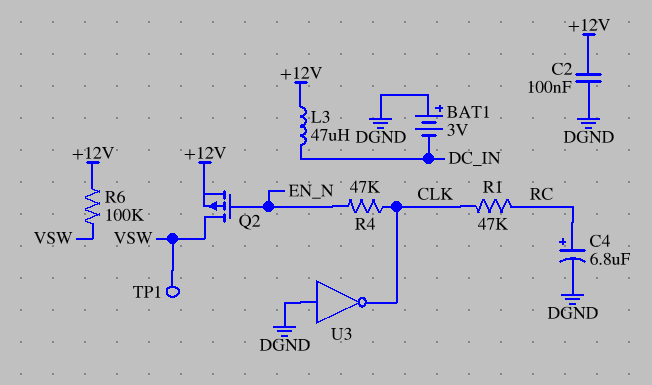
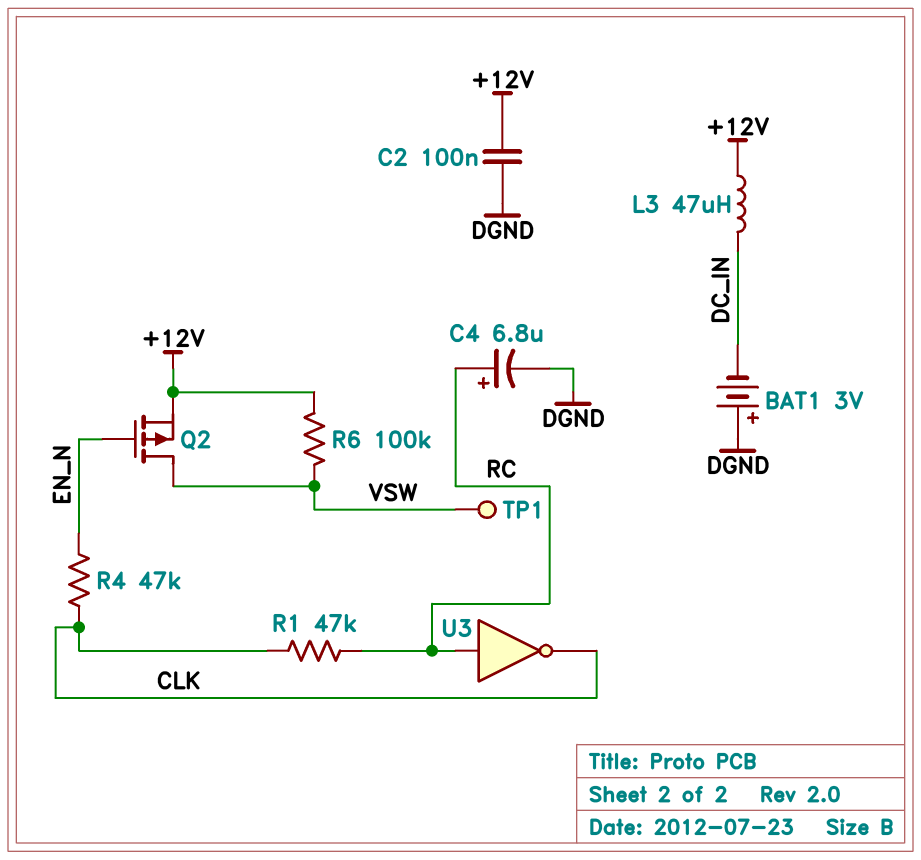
U3: NOT (in DGND, out CLK) -> NOT (in RC, out CLK)

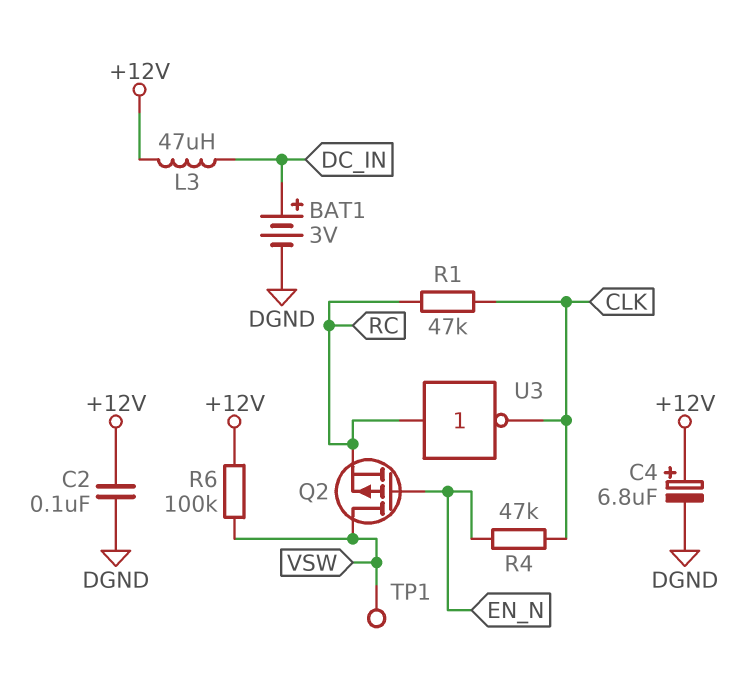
BAT1: 3V (plus DGND, minus DC_IN) -> 3V (plus DC_IN, minus DGND)
C4: 6.8uF (plus RC, minus DGND) -> 6.8uF (plus +12V, minus DGND)
Q2: PMOS (G EN_N, D VSW, S +12V) -> PMOS (G EN_N, D VSW, S RC)

